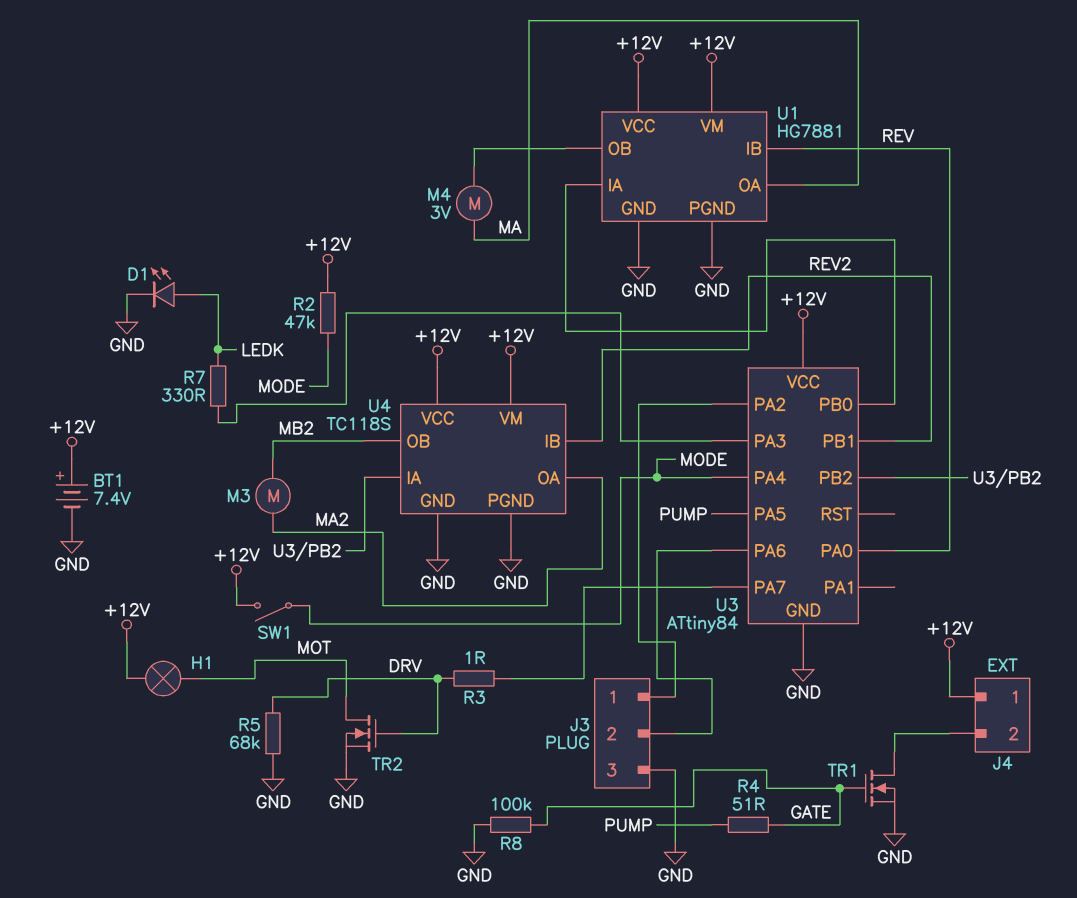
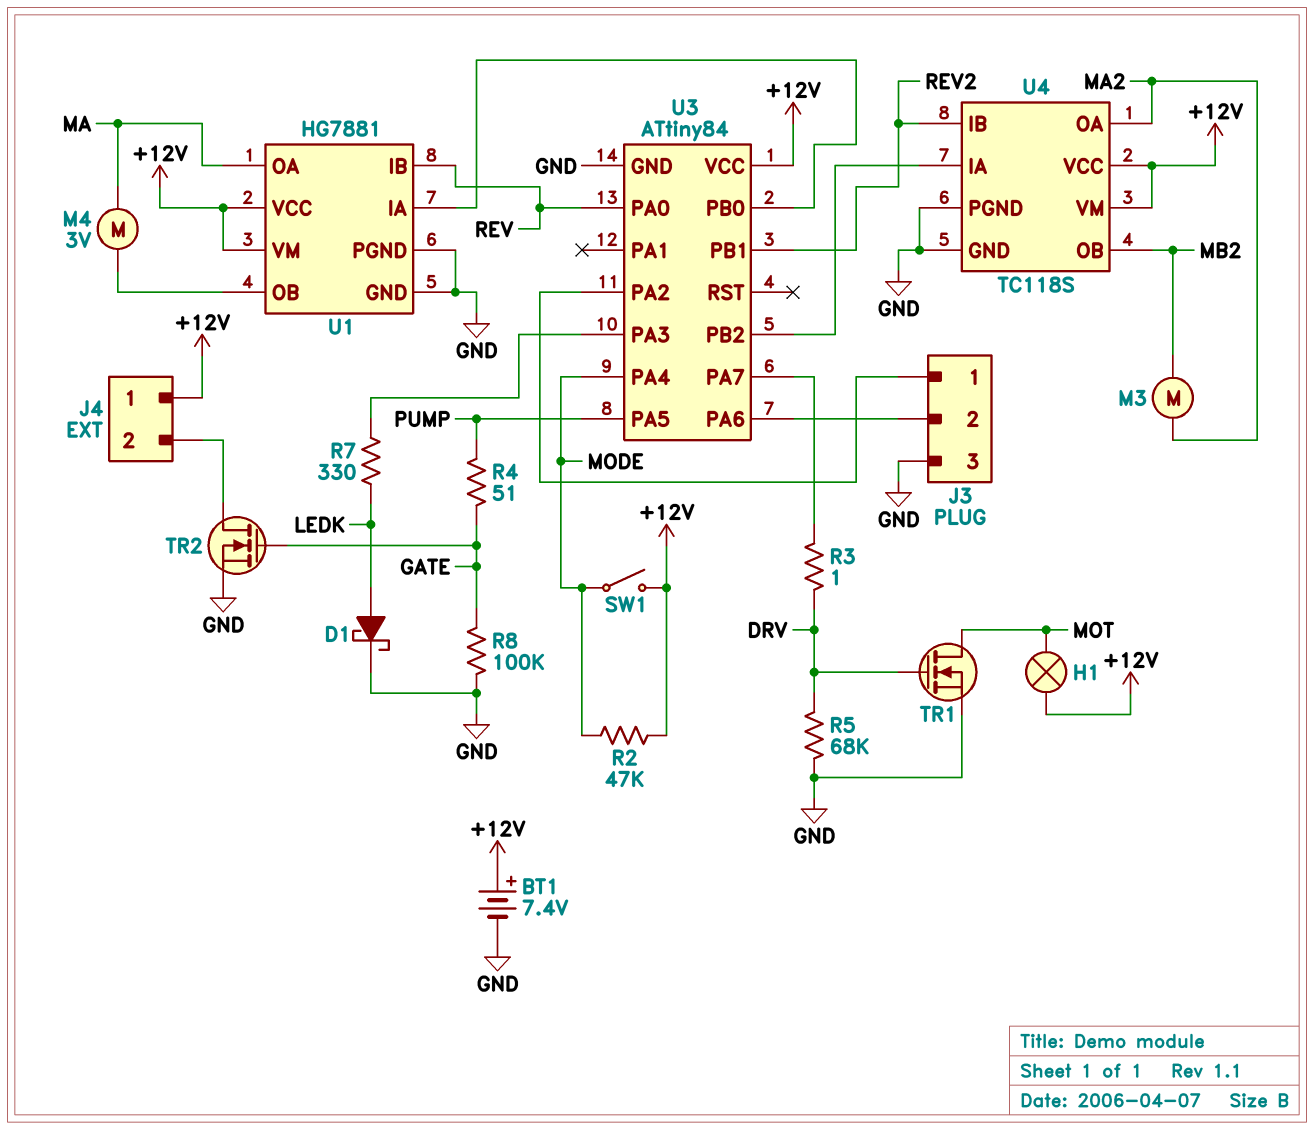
D1: LED (A LEDK, K GND) -> schottky (A LEDK, K GND)
TR1: NMOS (G GATE, D J4/2, S GND) -> NMOS (G DRV, D MOT, S GND)
TR2: NMOS (G DRV, D MOT, S GND) -> NMOS (G GATE, D J4/2, S GND)

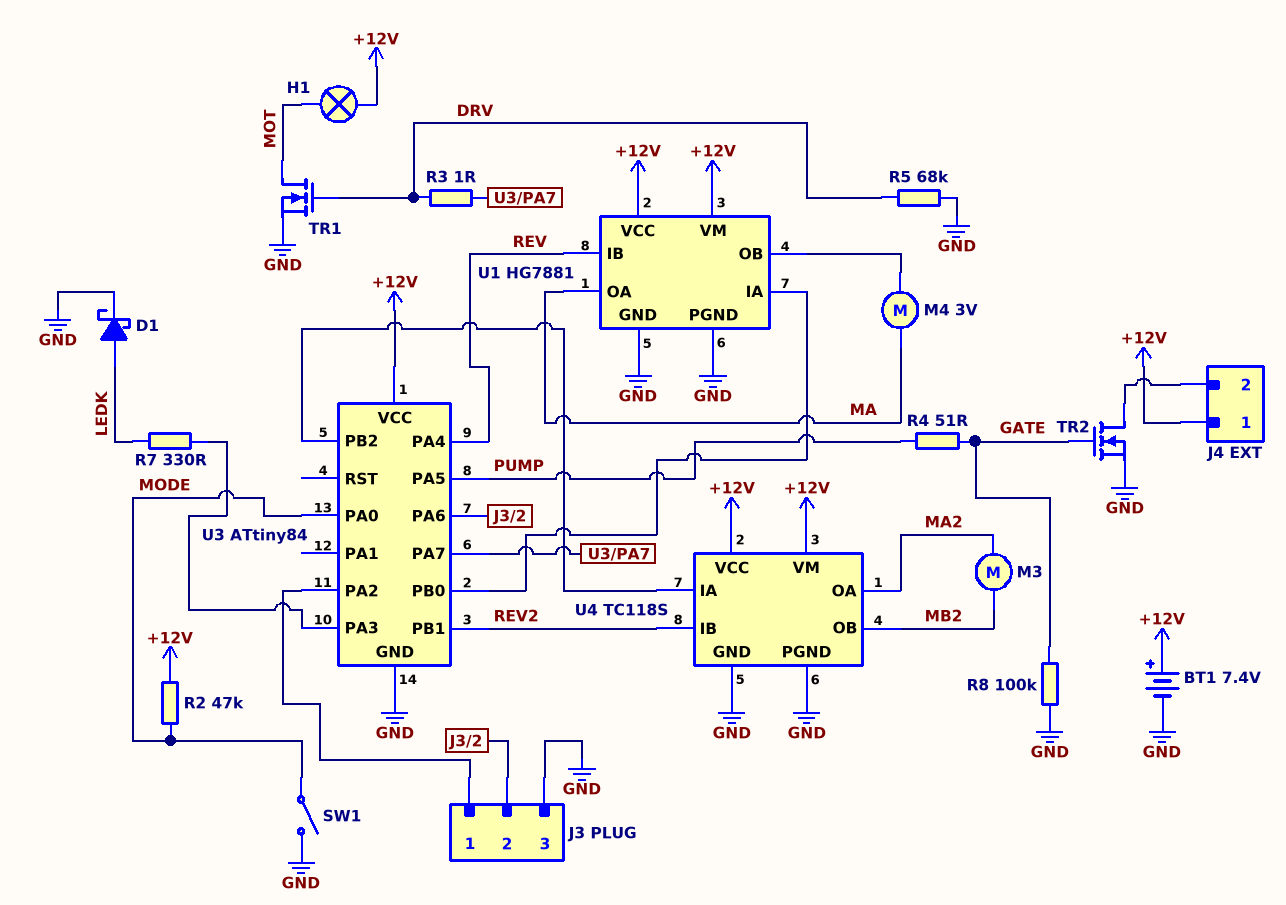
SW1: switch (+12V, MODE) -> switch (GND, MODE)
U3 pin PA0: REV -> MODE
U3 pin PA4: MODE -> REV

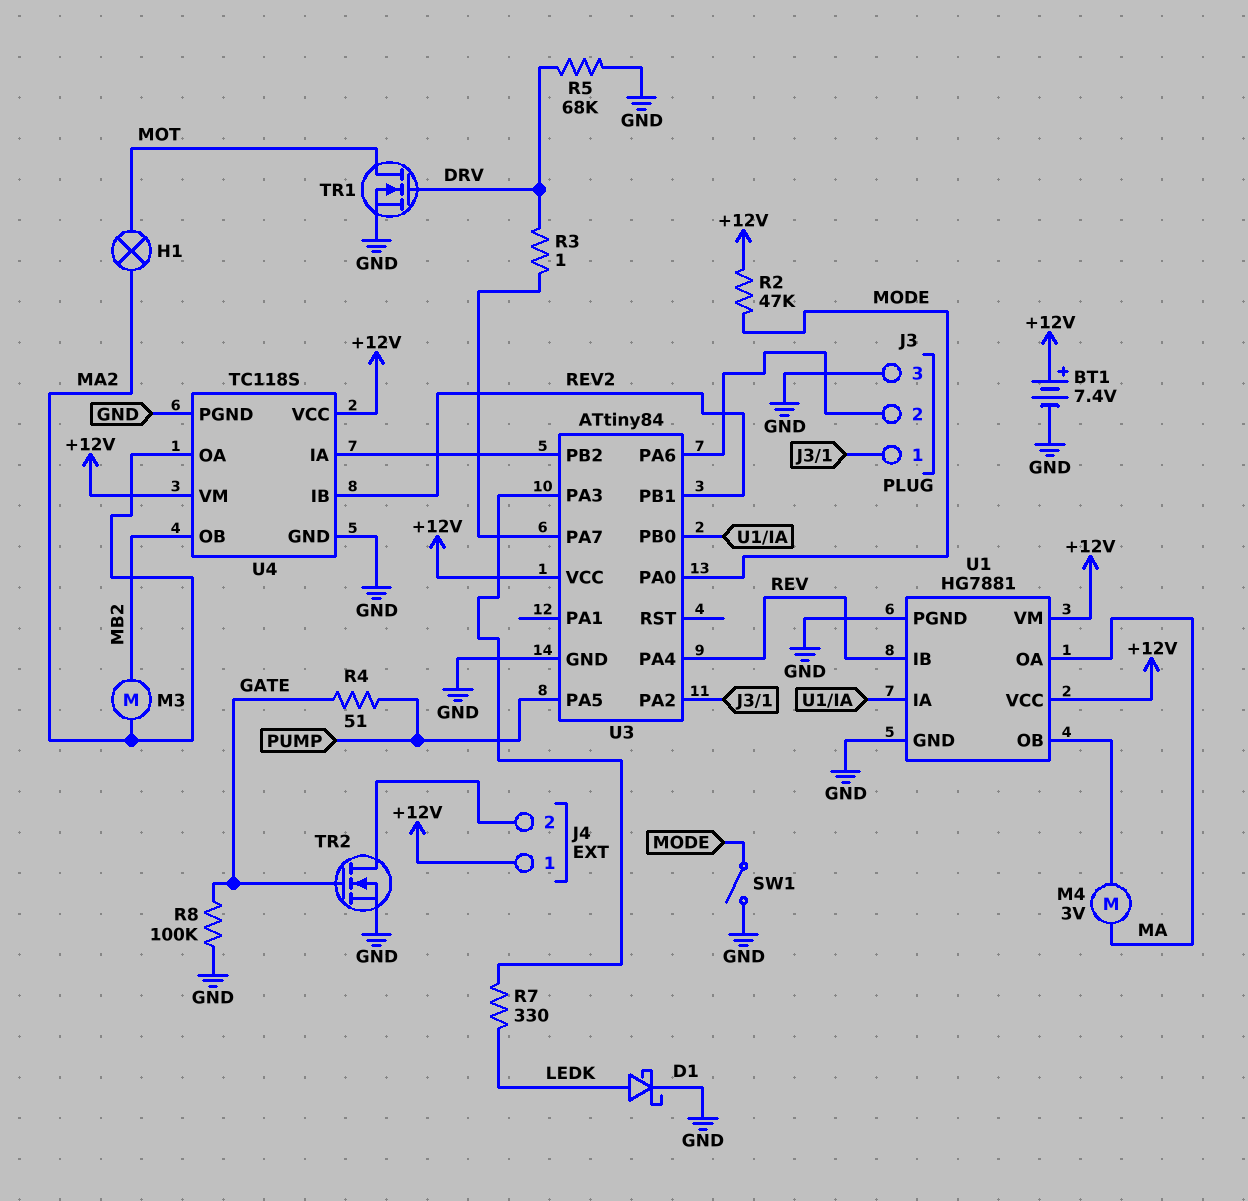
H1: lamp (+12V, MOT) -> lamp (MA2, MOT)

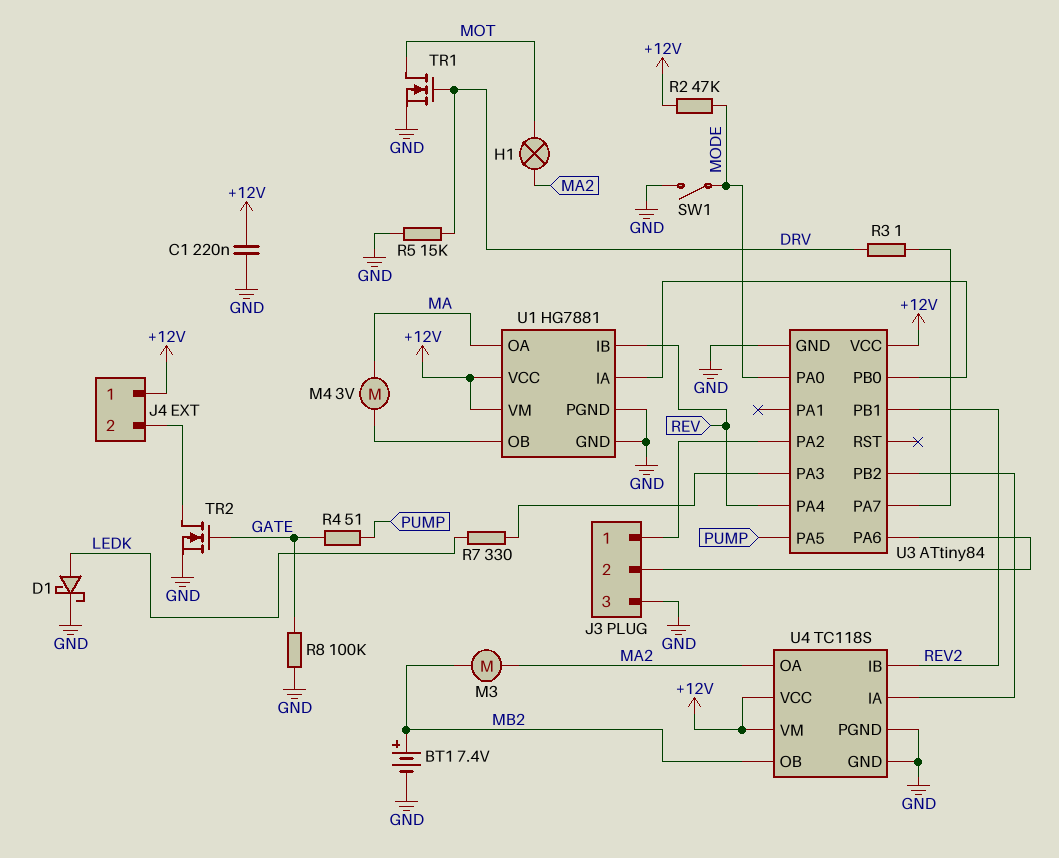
BT1: 7.4V (plus +12V, minus GND) -> 7.4V (plus MB2, minus GND)
C1: none -> 220nF (+12V, GND)
R5: 68k (DRV, GND) -> 15k (DRV, GND)

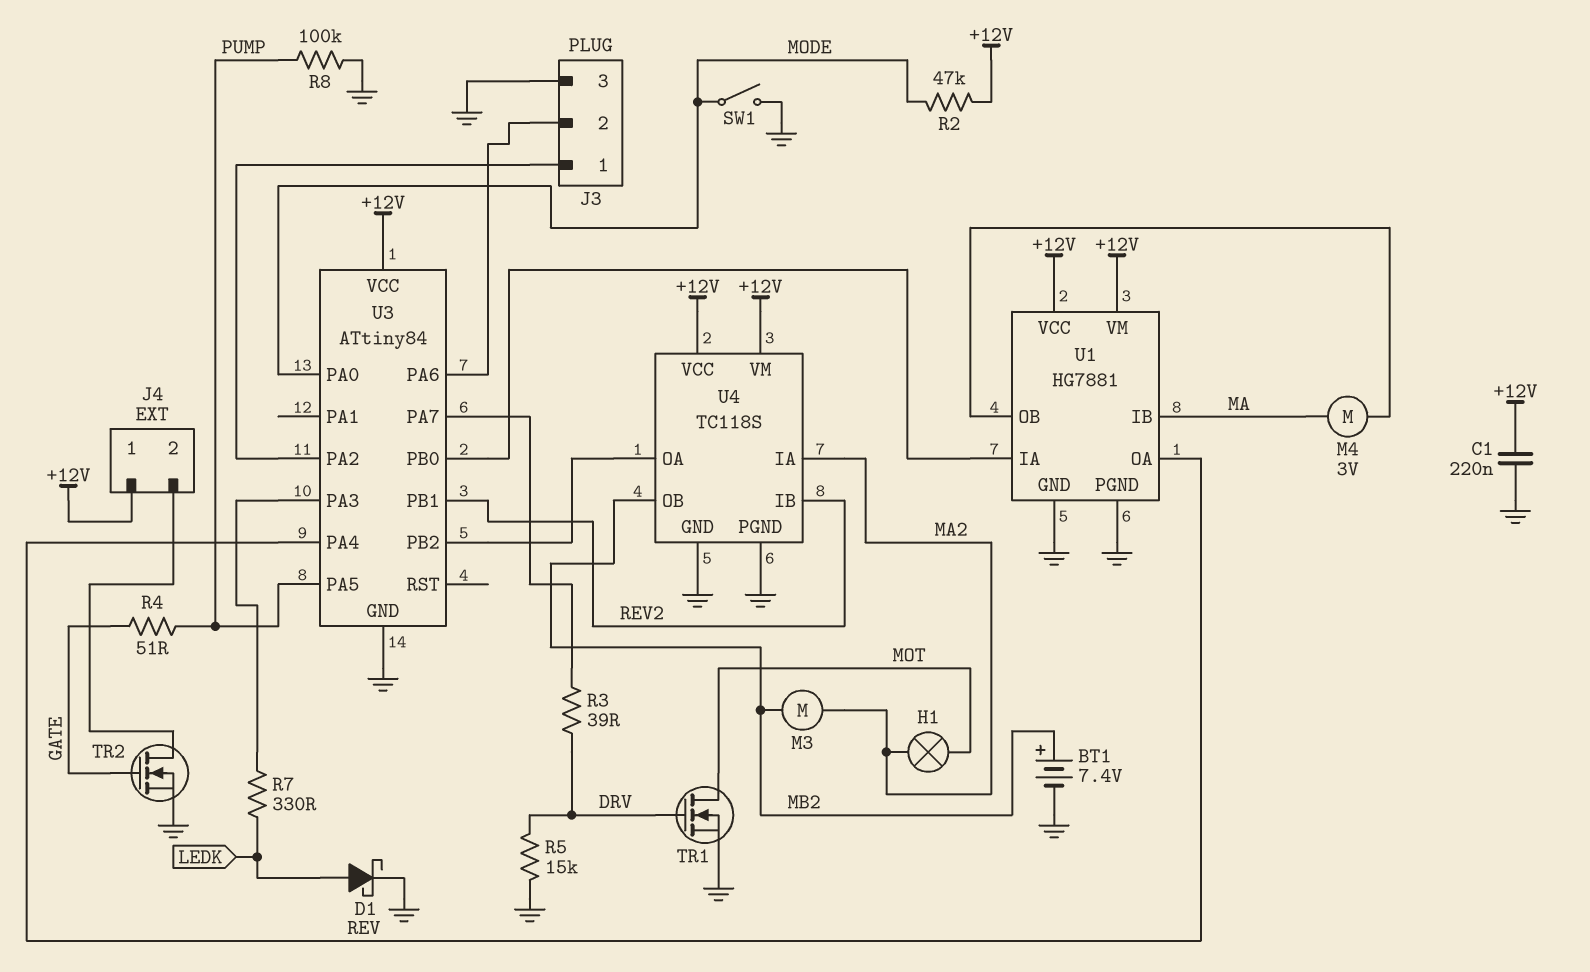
R3: 1 (DRV, U3/PA7) -> 39 (DRV, U3/PA7)
R8: 100k (GATE, GND) -> 100k (GND, PUMP)
U1 pin IB: REV -> MA
U1 pin OA: MA -> REV
U4 pin IA: U3/PB2 -> MA2
U4 pin OA: MA2 -> U3/PB2

